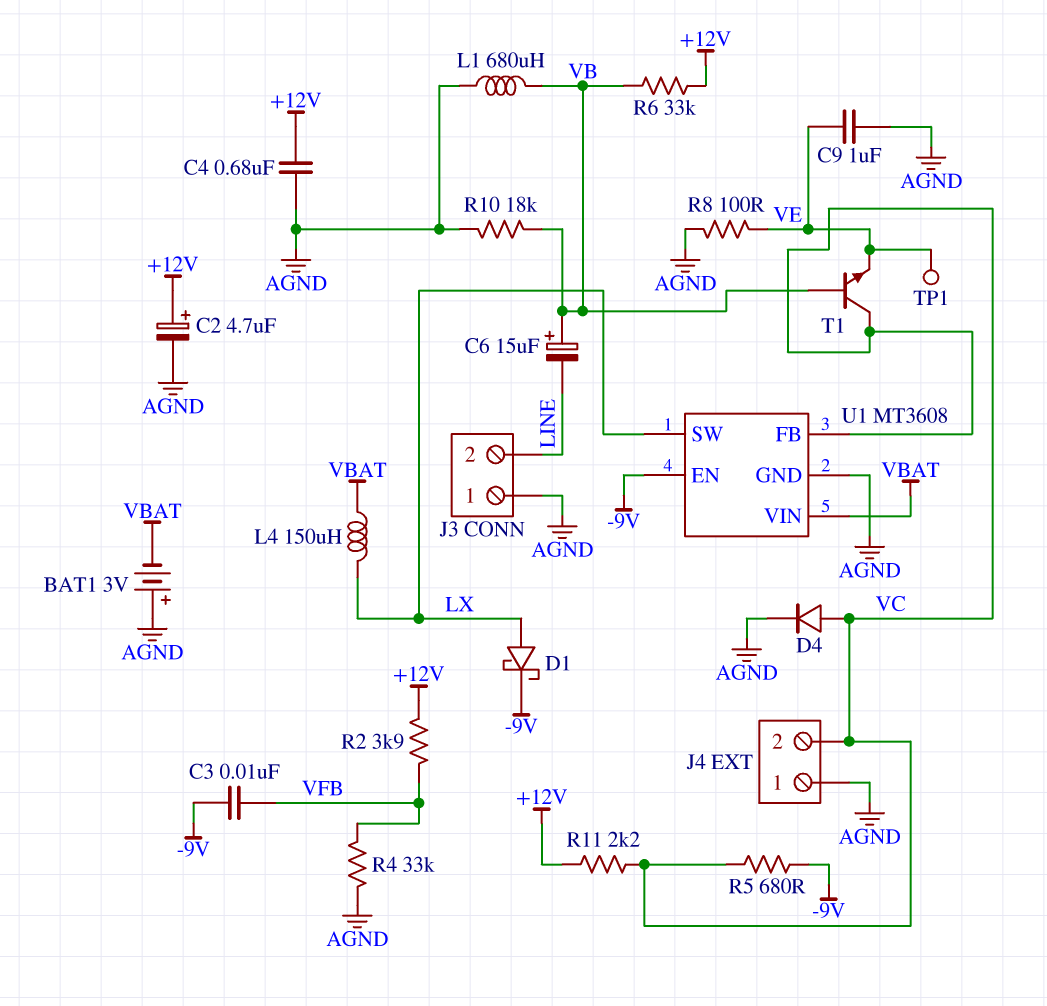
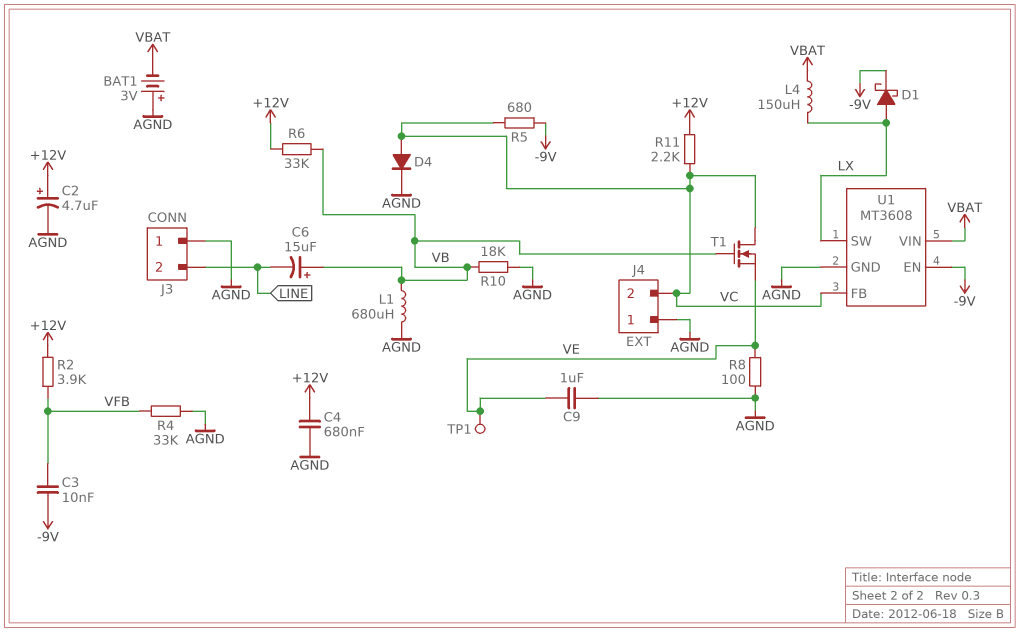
T1: NPN (B VB, C VC, E VE) -> NMOS (G VB, D VC, S VE)

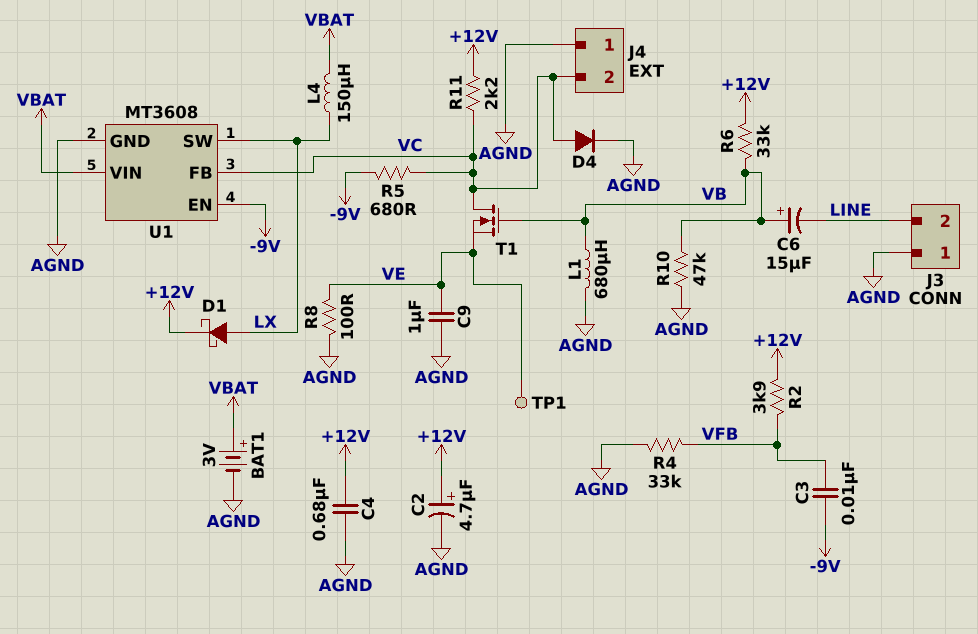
BAT1: 3V (plus AGND, minus VBAT) -> 3V (plus VBAT, minus AGND)
D1: schottky (A LX, K -9V) -> schottky (A LX, K +12V)
R10: 18k (AGND, VB) -> 47k (AGND, VB)

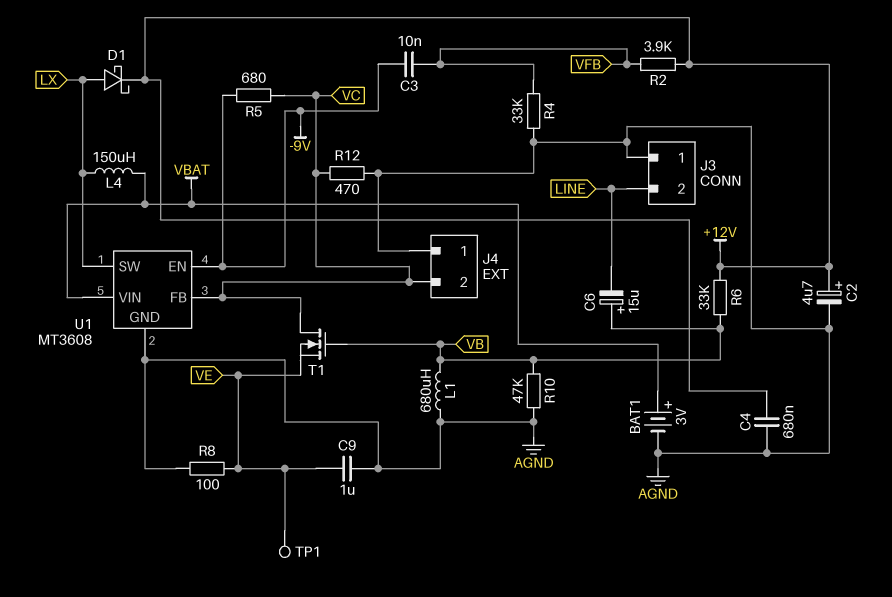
D4: diode (A VC, K AGND) -> none
R11: 2.2k (+12V, VC) -> none
R12: none -> 470 (AGND, VC)

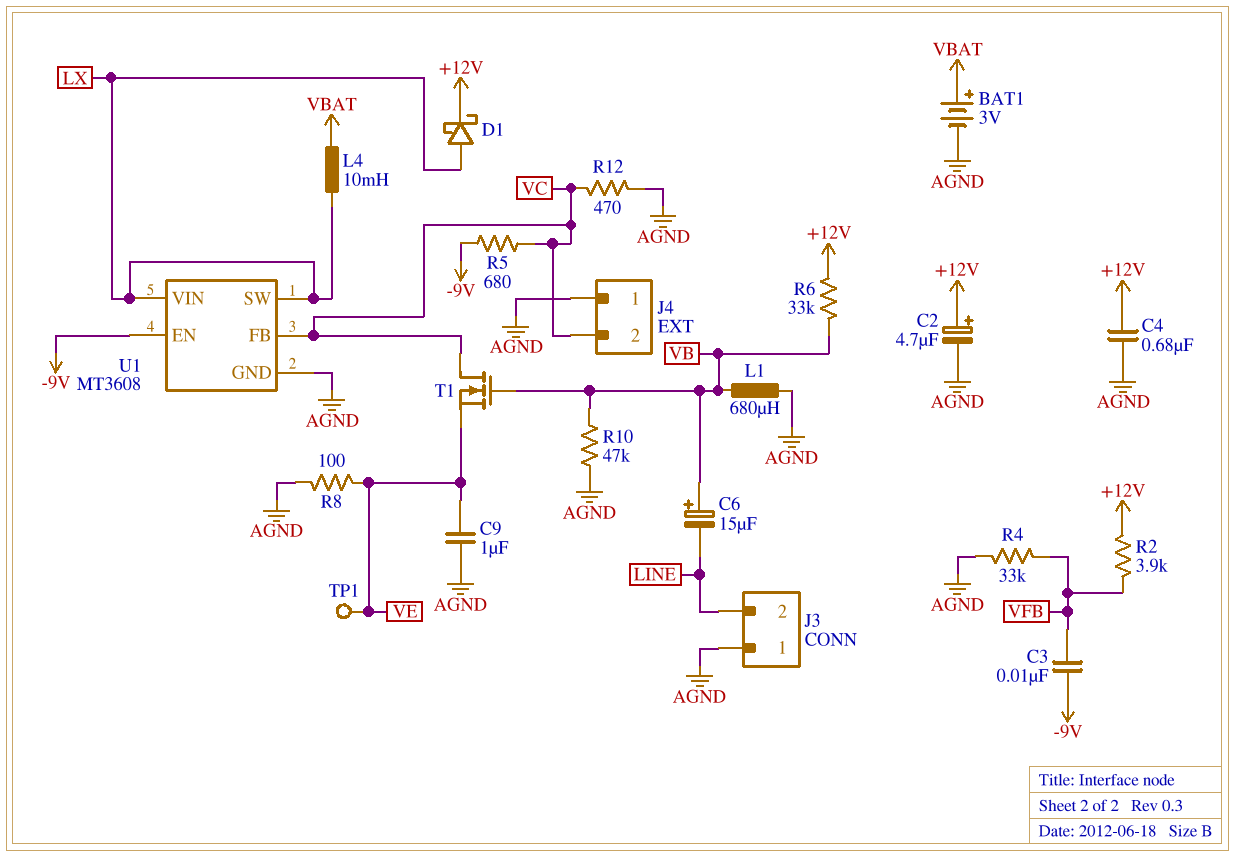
L4: 150uH (LX, VBAT) -> 10mH (LX, VBAT)
U1 pin VIN: VBAT -> LX

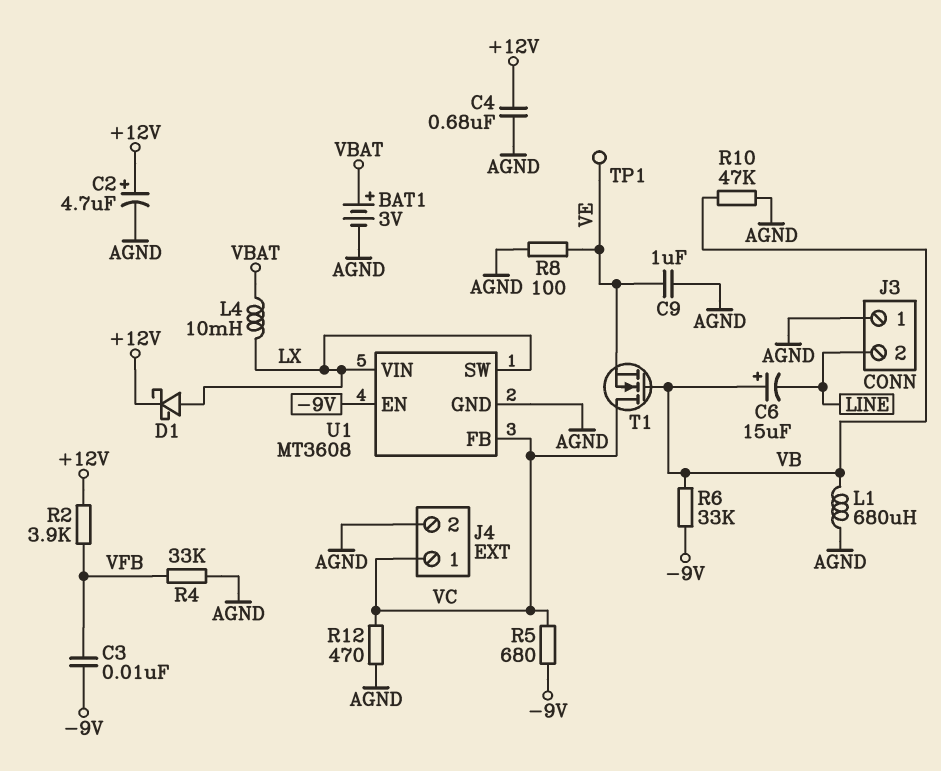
J4 pin 1: AGND -> VC
J4 pin 2: VC -> AGND
R6: 33k (+12V, VB) -> 33k (-9V, VB)

